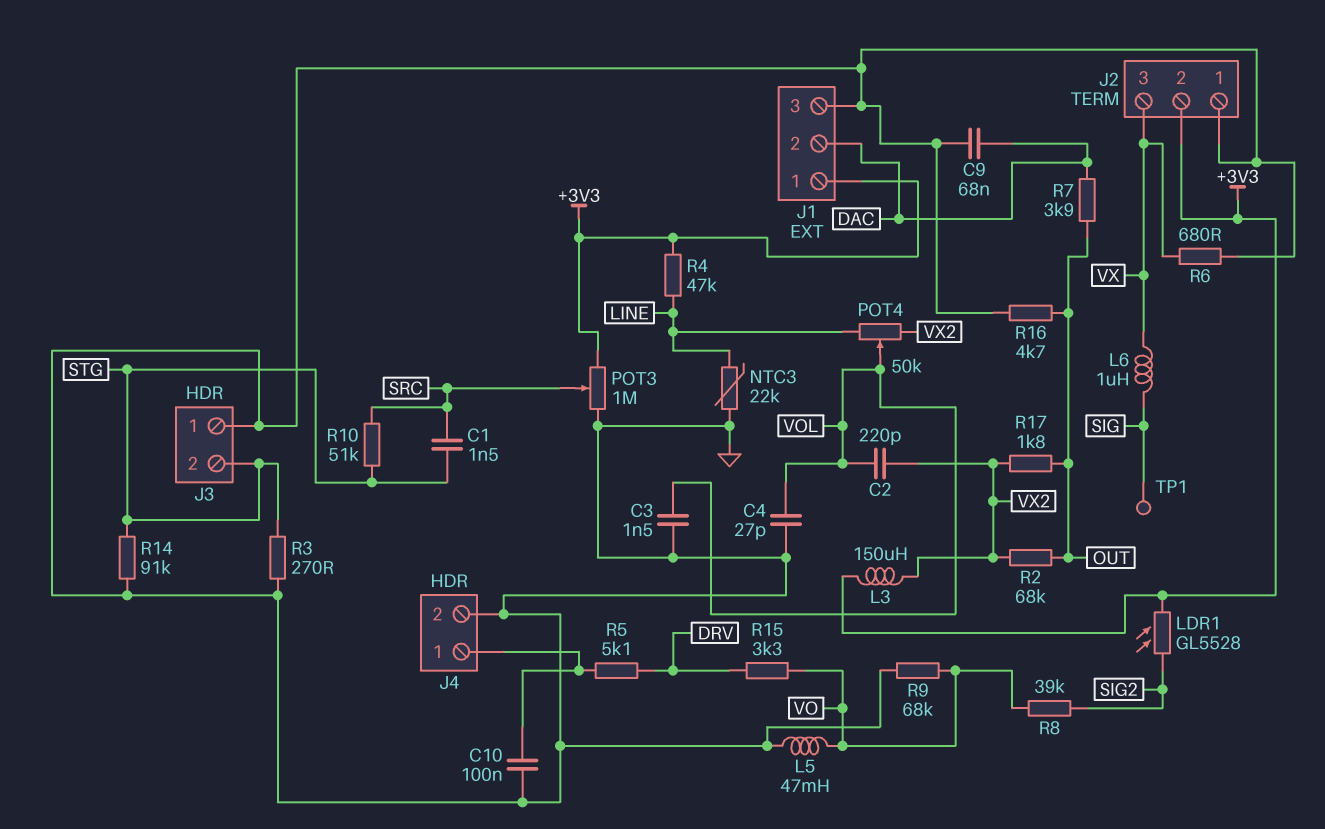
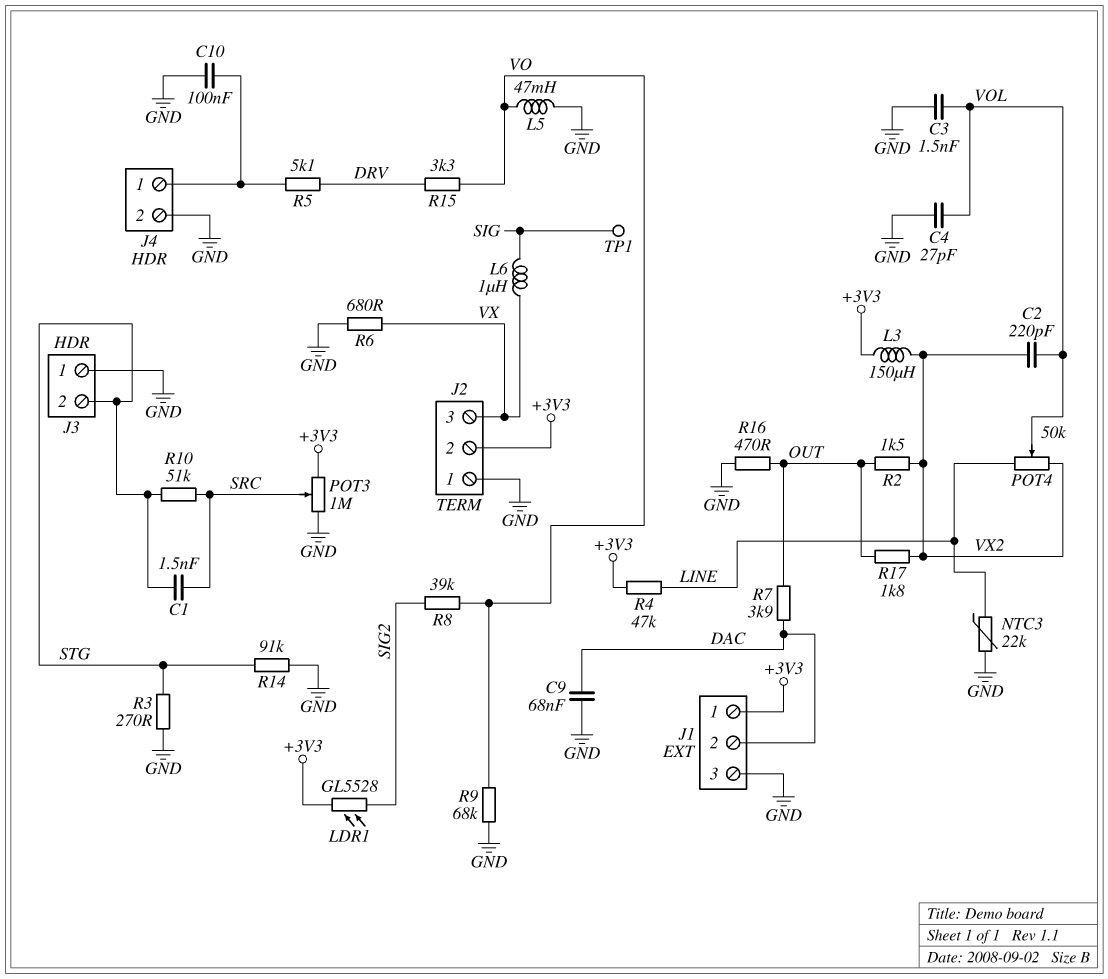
R2: 68k (OUT, VX2) -> 1.5k (OUT, VX2)
R16: 4.7k (GND, OUT) -> 470 (GND, OUT)

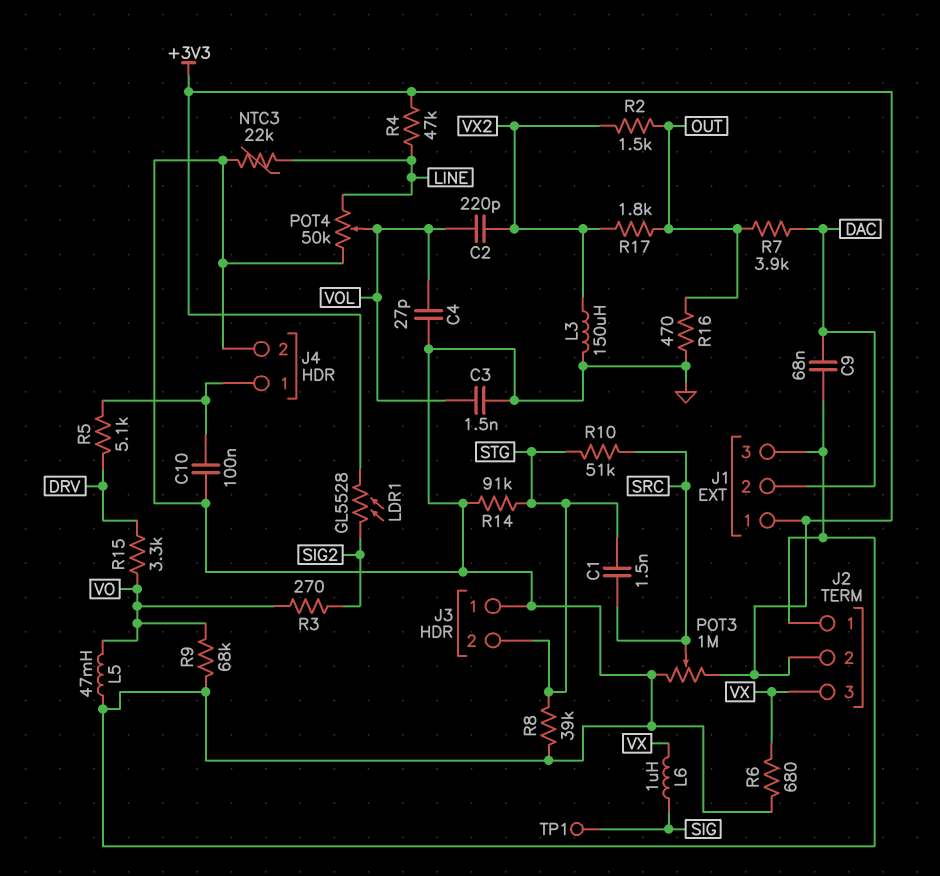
L3: 150uH (+3V3, VX2) -> 150uH (GND, VX2)
POT4: 50k (LINE, VX2, wiper VOL) -> 50k (GND, LINE, wiper VOL)
R3: 270 (GND, STG) -> 270 (SIG2, VO)
R8: 39k (SIG2, VO) -> 39k (GND, STG)

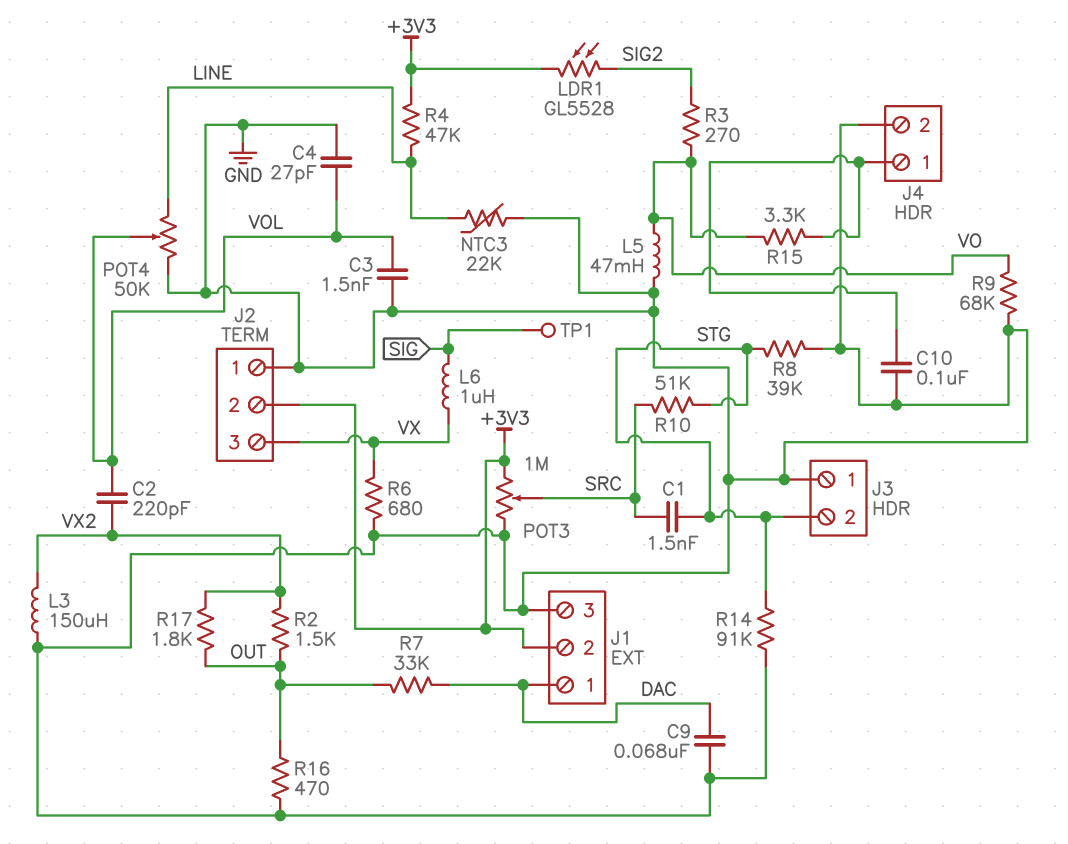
J1 pin 1: +3V3 -> DAC
J1 pin 2: DAC -> +3V3
R5: 5.1k (DRV, J4/1) -> none
R7: 3.9k (DAC, OUT) -> 33k (DAC, OUT)
R15: 3.3k (DRV, VO) -> 3.3k (J4/1, VO)

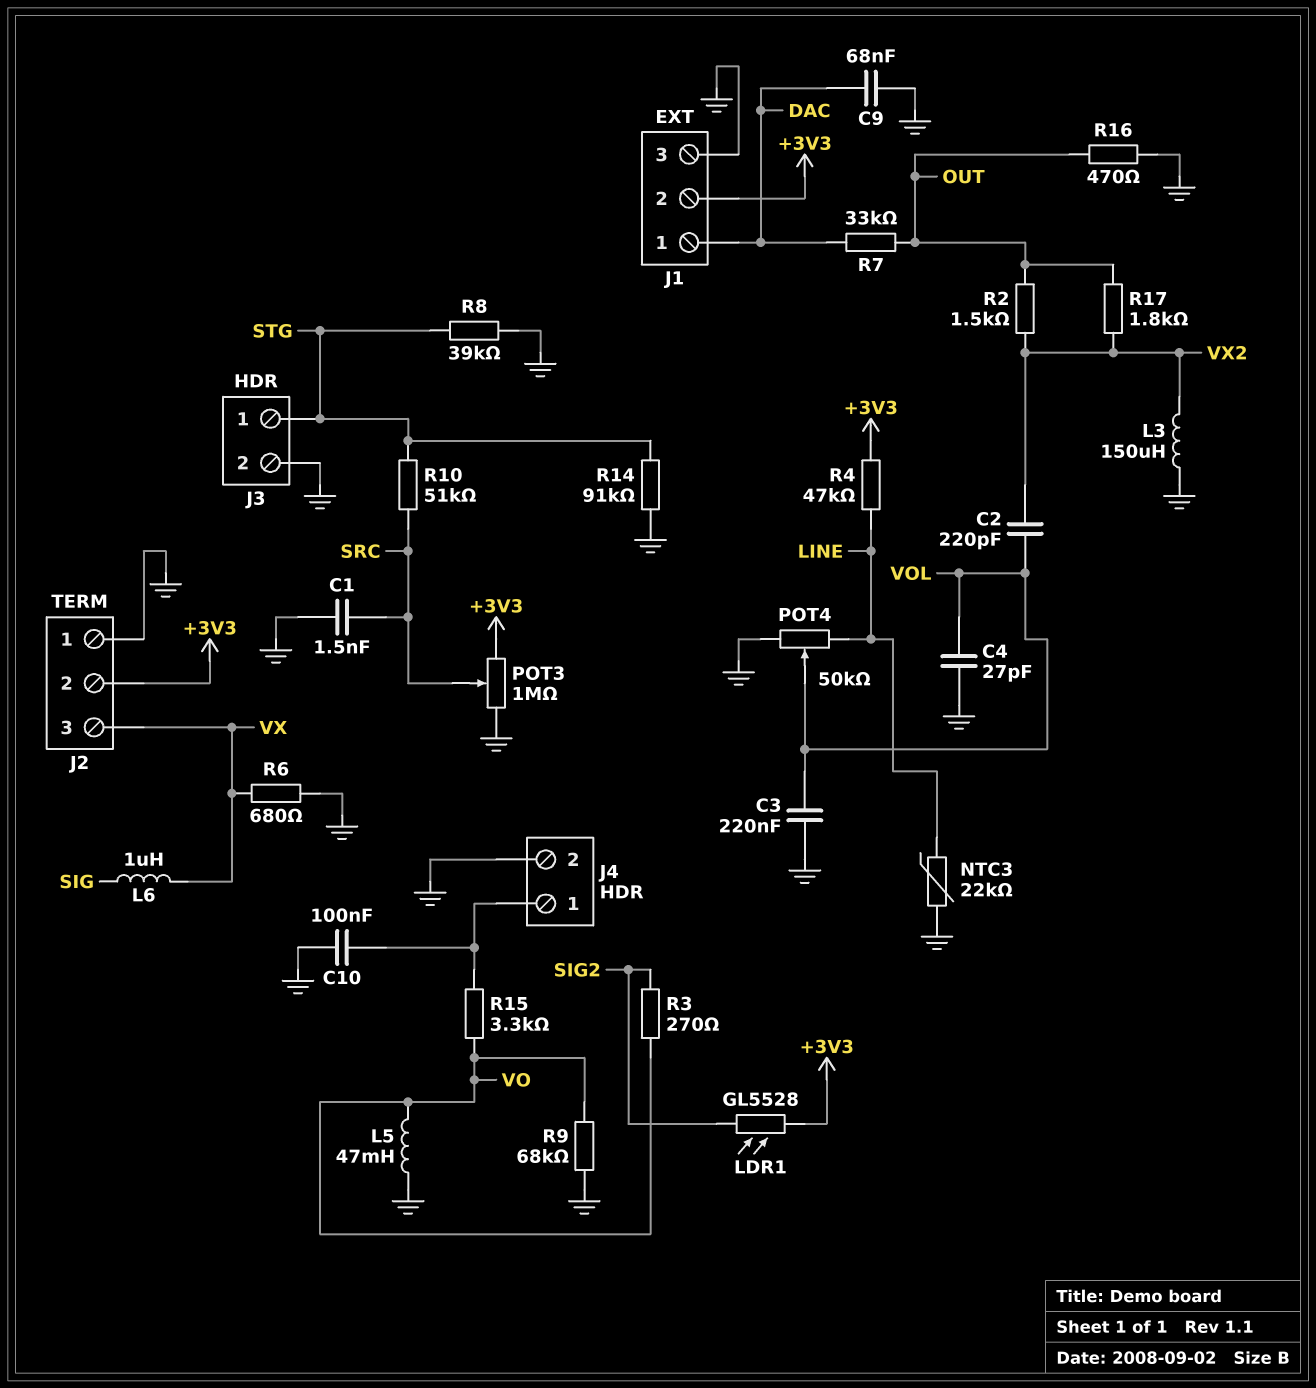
C1: 1.5nF (SRC, STG) -> 1.5nF (GND, SRC)
C3: 1.5nF (GND, VOL) -> 220nF (GND, VOL)
J3 pin 1: GND -> STG
J3 pin 2: STG -> GND
TP1: test point (SIG) -> none

